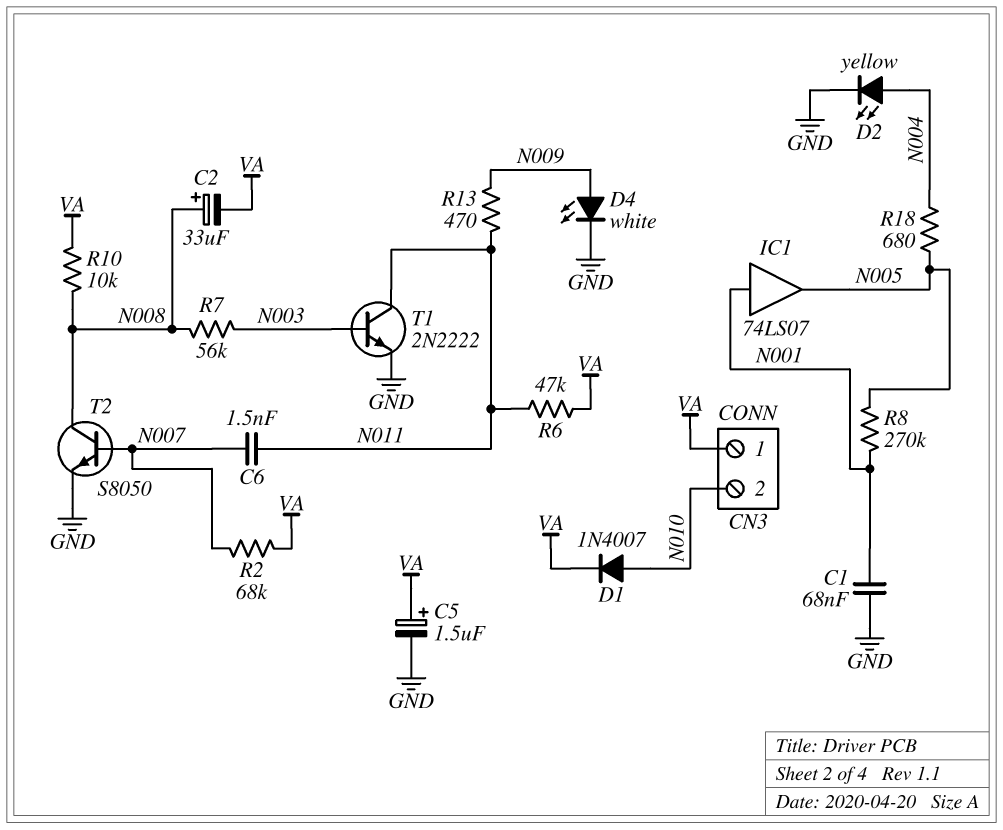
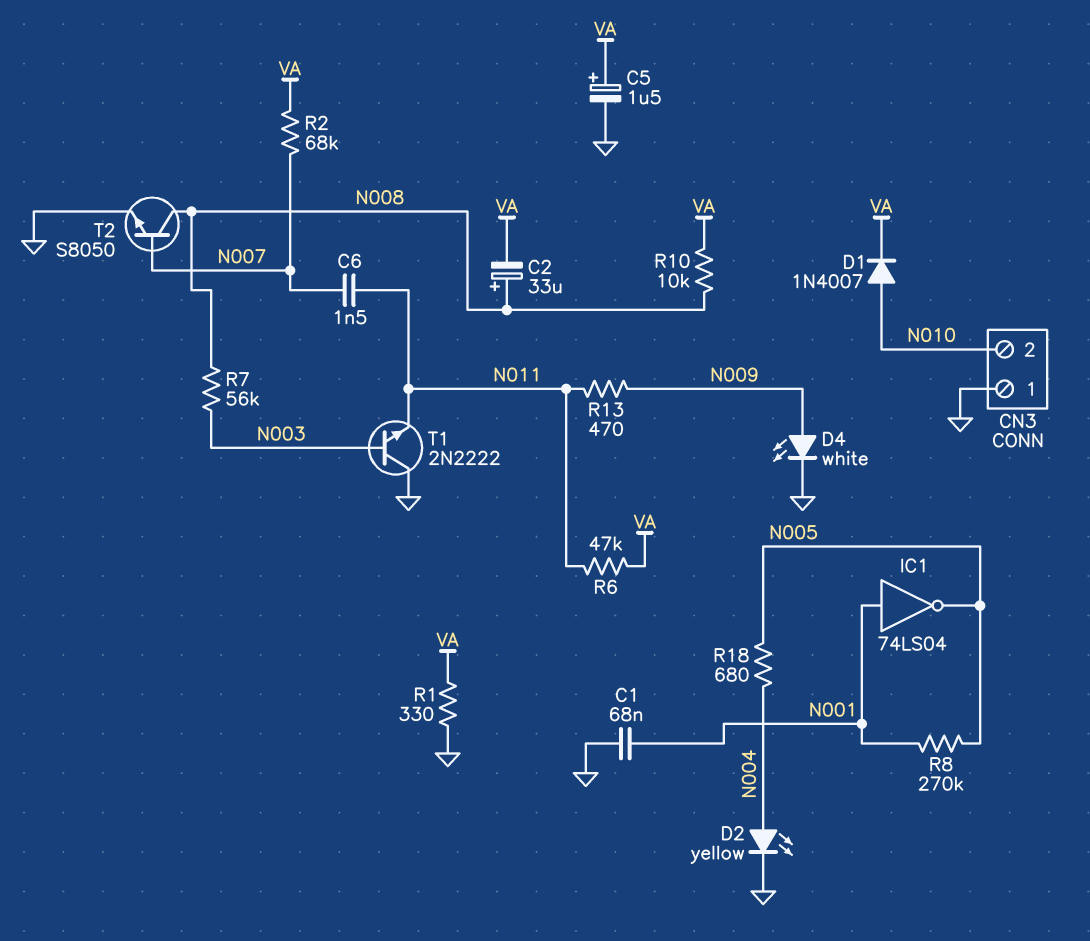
CN3 pin 1: VA -> GND
IC1: buffer 74LS07 (in N001, out N005) -> NOT 74LS04 (in N001, out N005)
R1: none -> 330 (GND, VA)
T1: NPN 2N2222 (B N003, C N011, E GND) -> NPN 2N2222 (B N003, C GND, E N011)

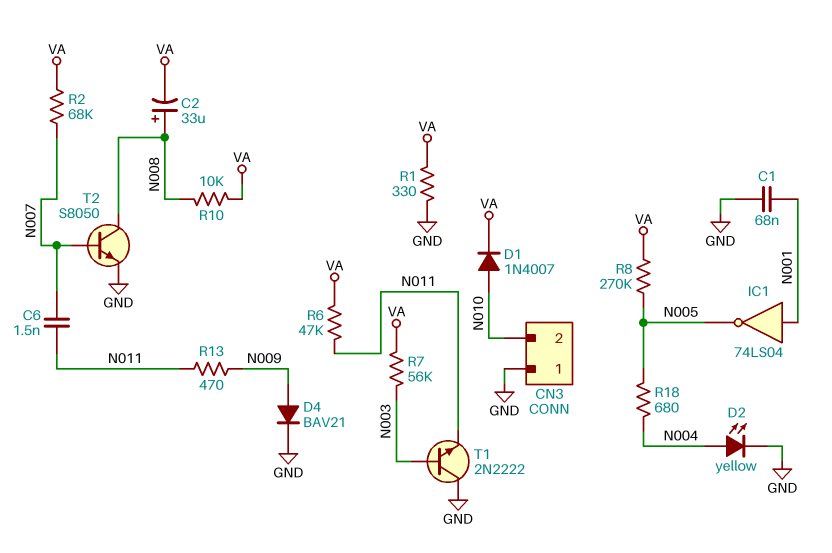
C5: 1.5uF (plus VA, minus GND) -> none
D4: LED white (A N009, K GND) -> diode BAV21 (A N009, K GND)
R7: 56k (N003, N008) -> 56k (N003, VA)
R8: 270k (N001, N005) -> 270k (N005, VA)

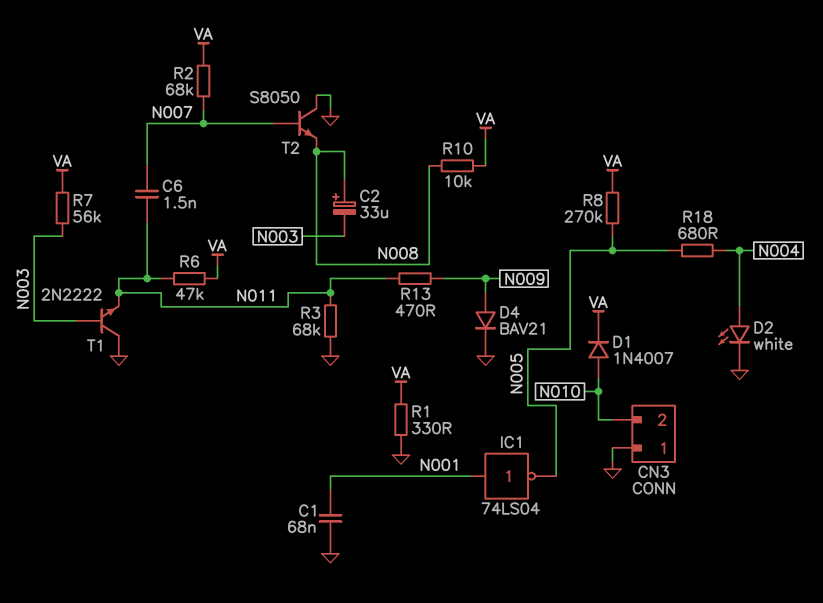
C2: 33uF (plus N008, minus VA) -> 33uF (plus N008, minus N003)
D2: LED yellow (A N004, K GND) -> LED white (A N004, K GND)
R3: none -> 68k (GND, N011)
T2: NPN S8050 (B N007, C N008, E GND) -> NPN S8050 (B N007, C GND, E N008)

